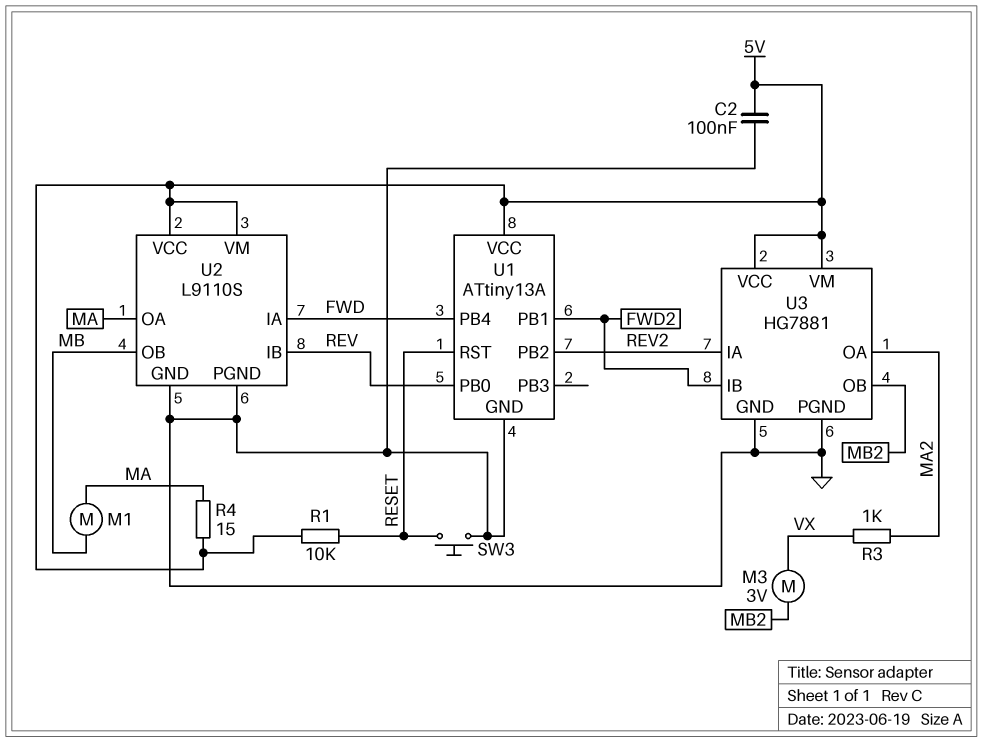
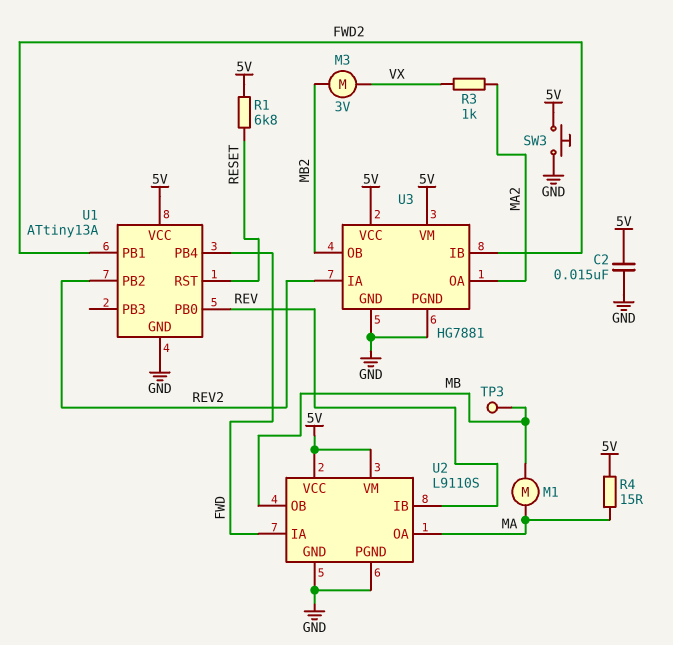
C2: 100nF (5V, GND) -> 15nF (5V, GND)
R1: 10k (5V, RESET) -> 6.8k (5V, RESET)
SW3: button (GND, RESET) -> button (5V, GND)
TP3: none -> test point (MB)

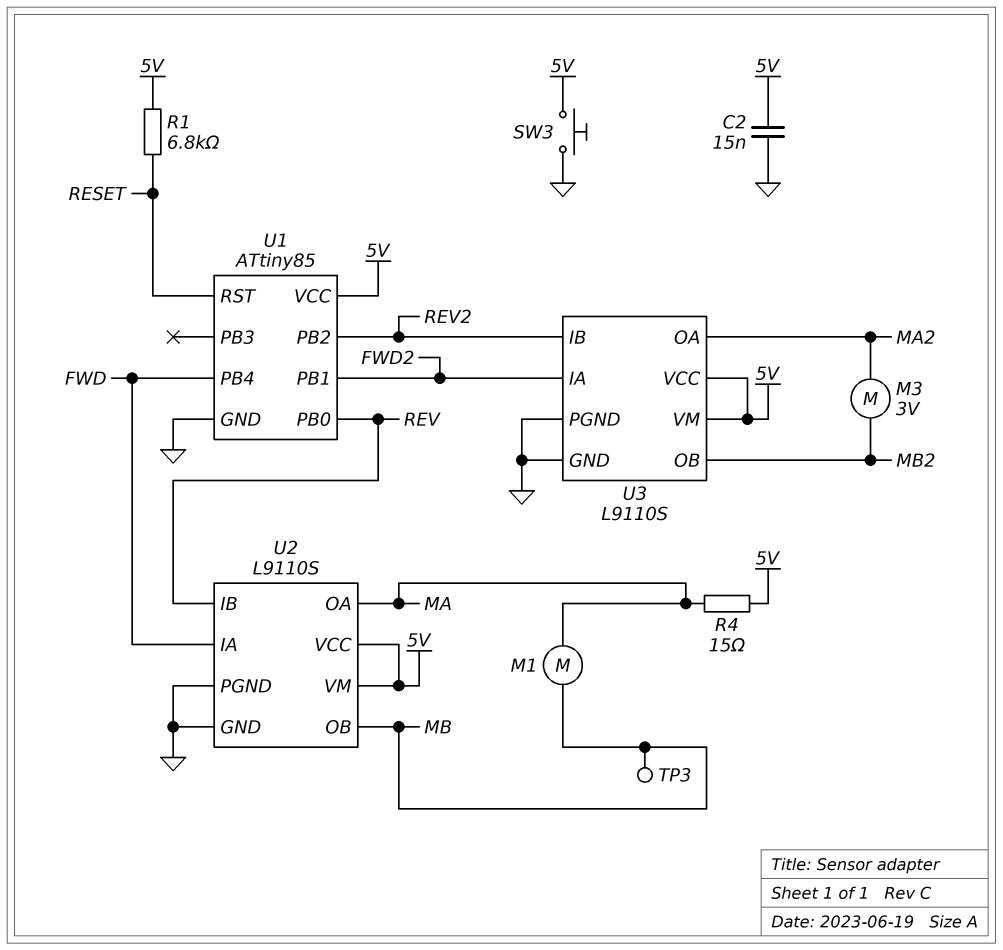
M3: motor 3V (MB2, VX) -> motor 3V (MA2, MB2)
R3: 1k (MA2, VX) -> none
U1: ATtiny13A -> ATtiny85
U3: HG7881 -> L9110S
U3 pin IA: REV2 -> FWD2
U3 pin IB: FWD2 -> REV2

